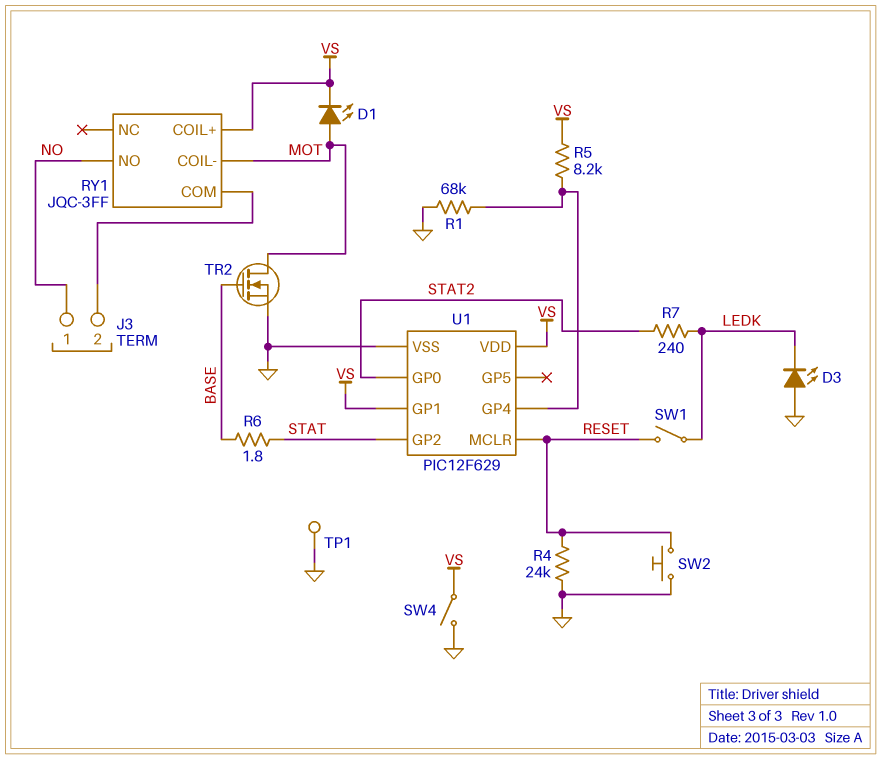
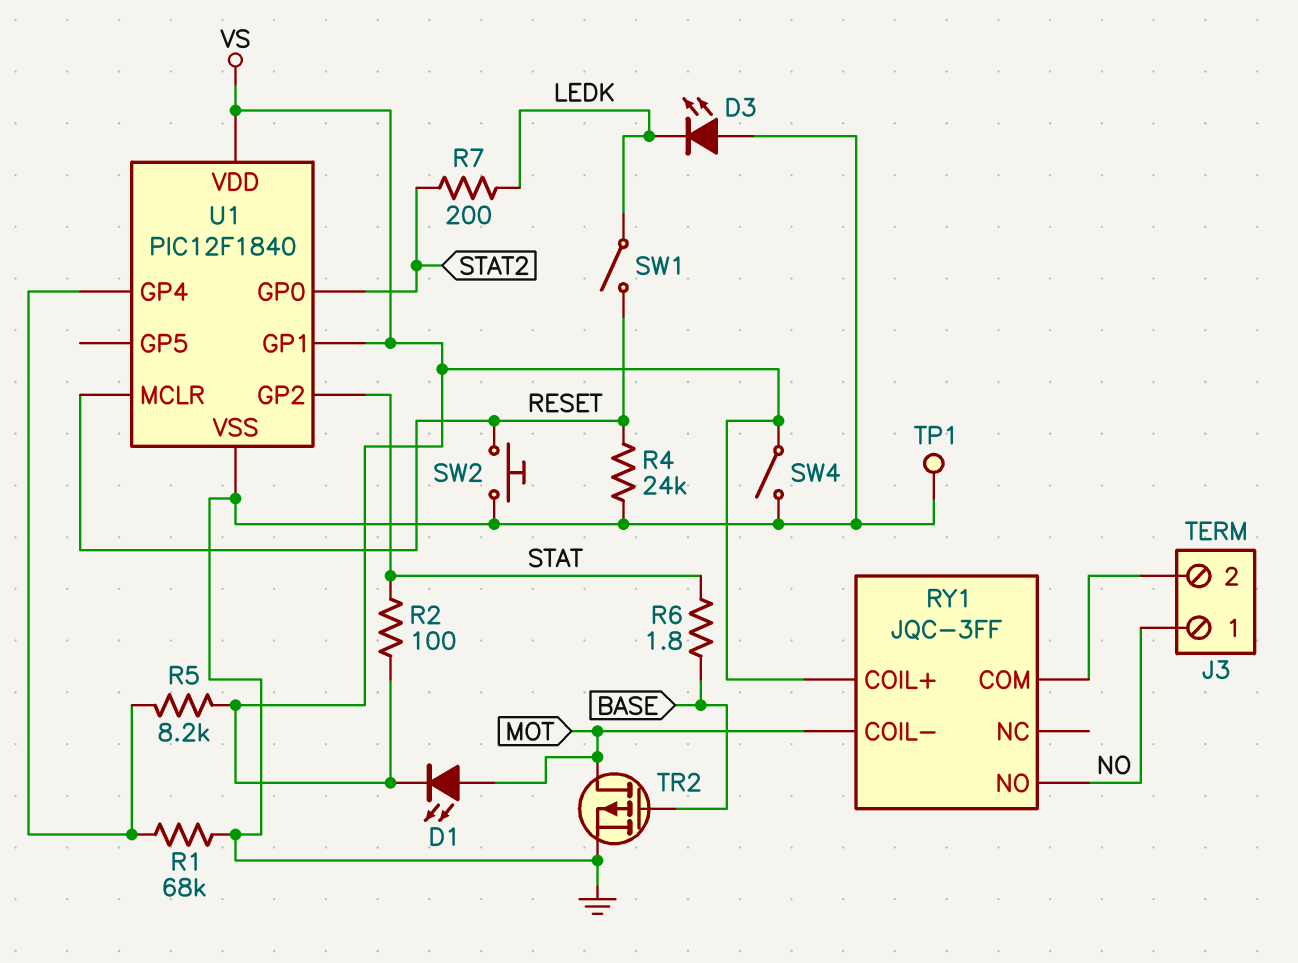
R2: none -> 100 (STAT, VS)
R7: 240 (LEDK, STAT2) -> 200 (LEDK, STAT2)
TR2: NMOS (G BASE, D MOT, S GND) -> PMOS (G BASE, D MOT, S GND)
U1: PIC12F629 -> PIC12F1840

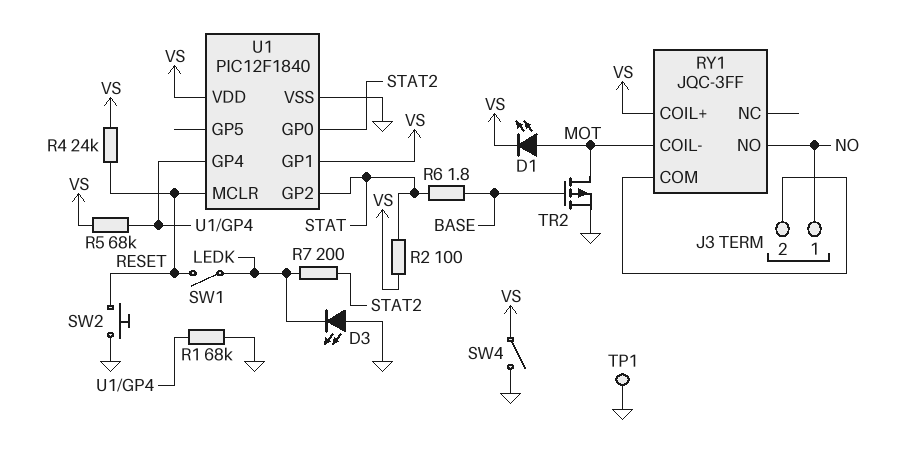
R4: 24k (GND, RESET) -> 24k (RESET, VS)
R5: 8.2k (U1/GP4, VS) -> 68k (U1/GP4, VS)

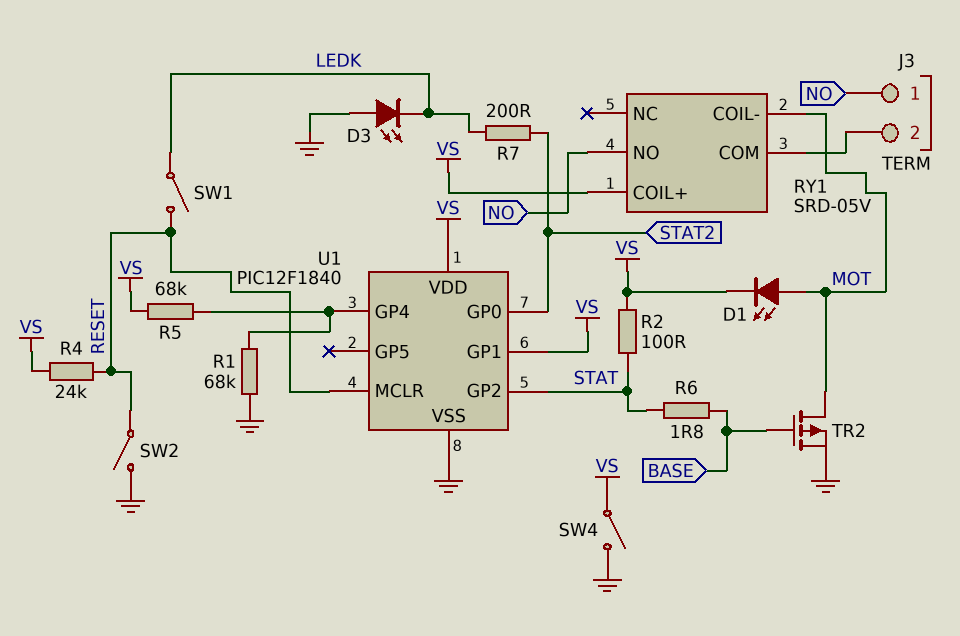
RY1: JQC-3FF -> SRD-05V
SW2: button (GND, RESET) -> switch (GND, RESET)
TP1: test point (GND) -> none

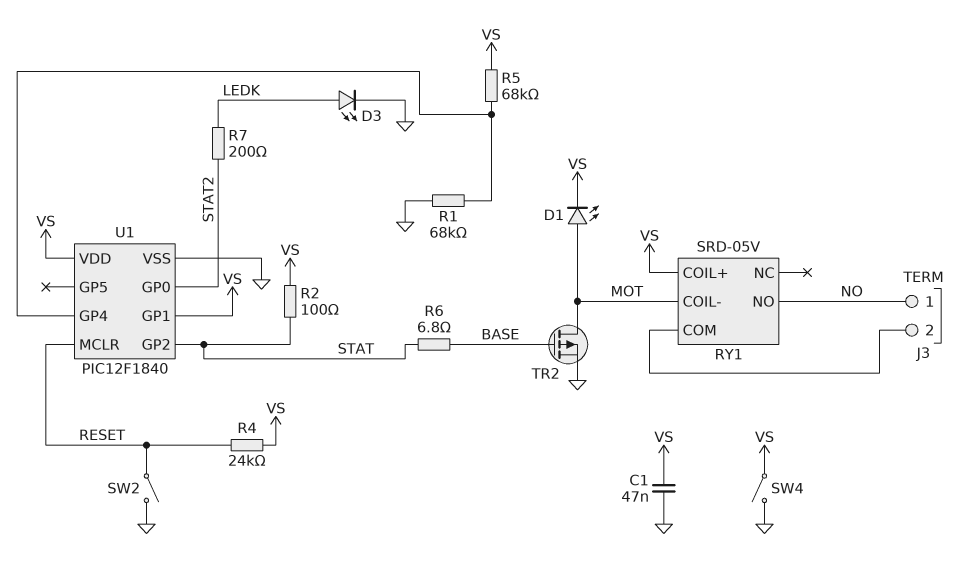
C1: none -> 47nF (GND, VS)
D3: LED (A GND, K LEDK) -> LED (A LEDK, K GND)
R6: 1.8 (BASE, STAT) -> 6.8 (BASE, STAT)
SW1: switch (LEDK, RESET) -> none

